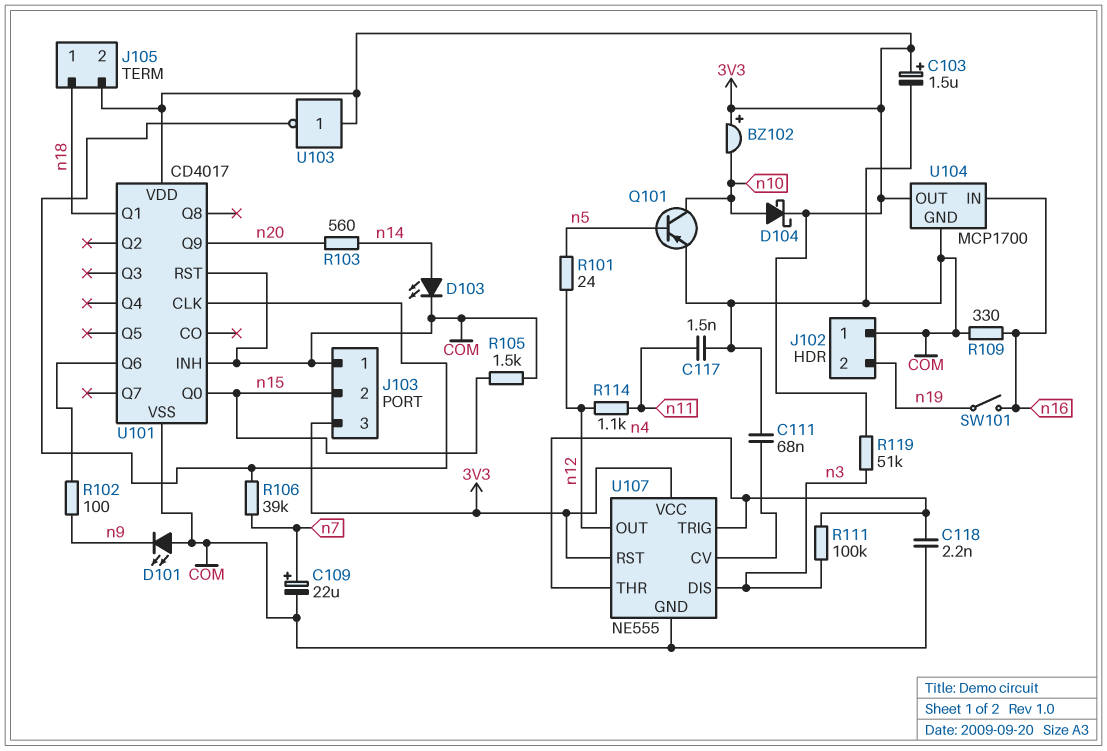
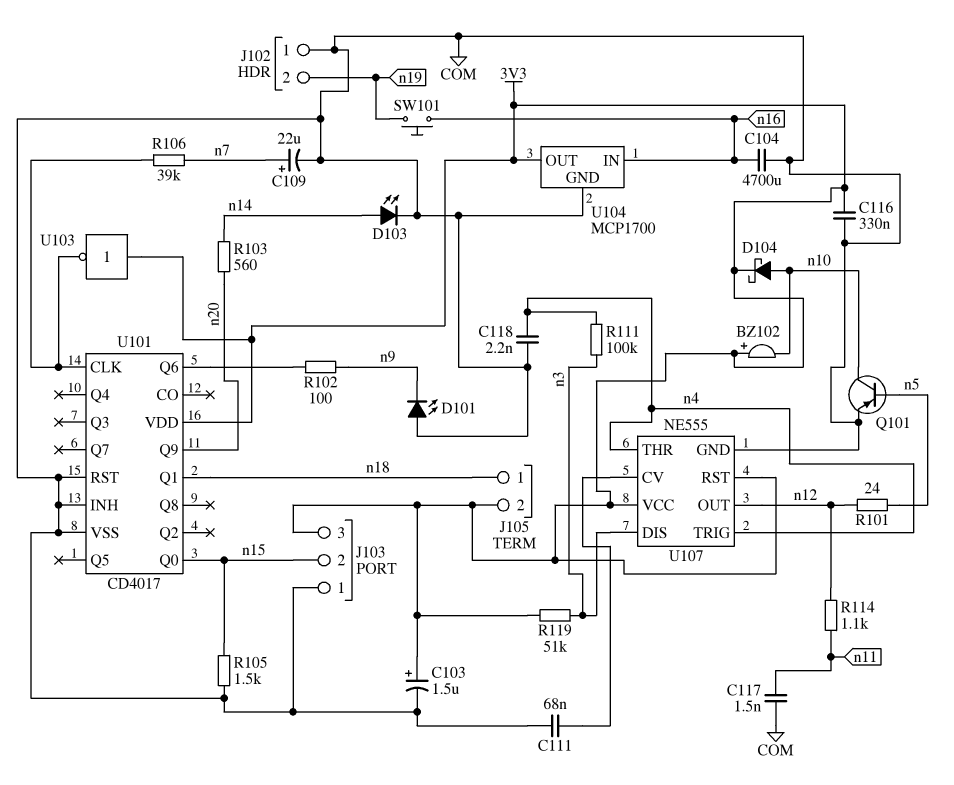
C104: none -> 4700uF (COM, n16)
C116: none -> 330nF (3V3, COM)
R109: 330 (COM, n16) -> none
SW101: switch (n16, n19) -> button (n16, n19)

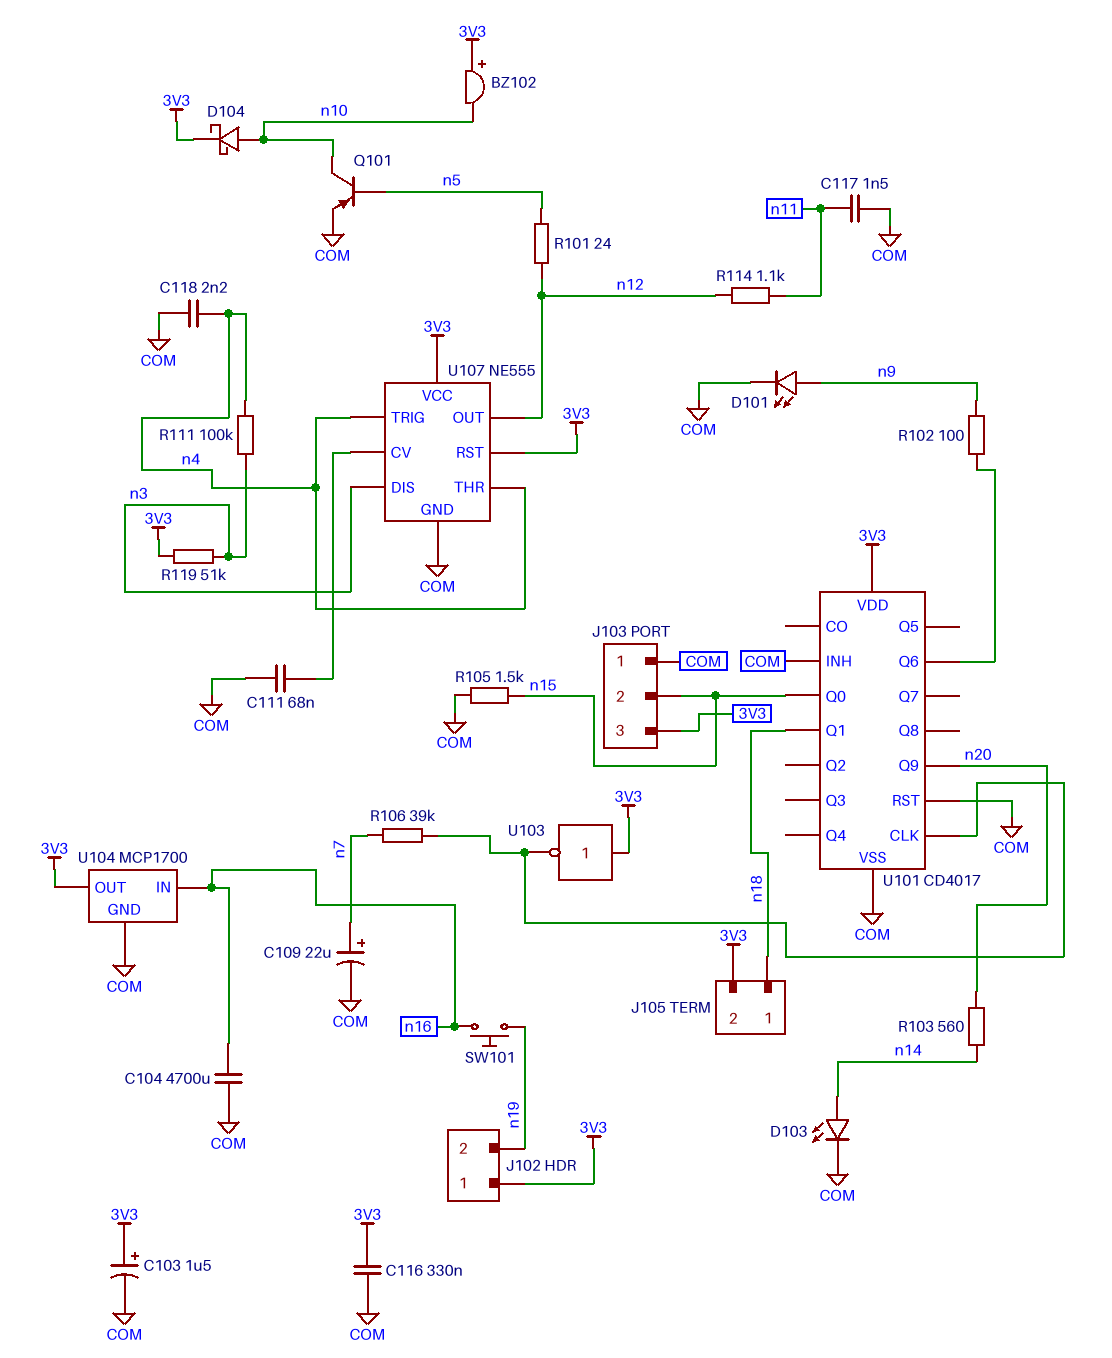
D101: LED (A COM, K n9) -> LED (A n9, K COM)
J102 pin 1: COM -> 3V3

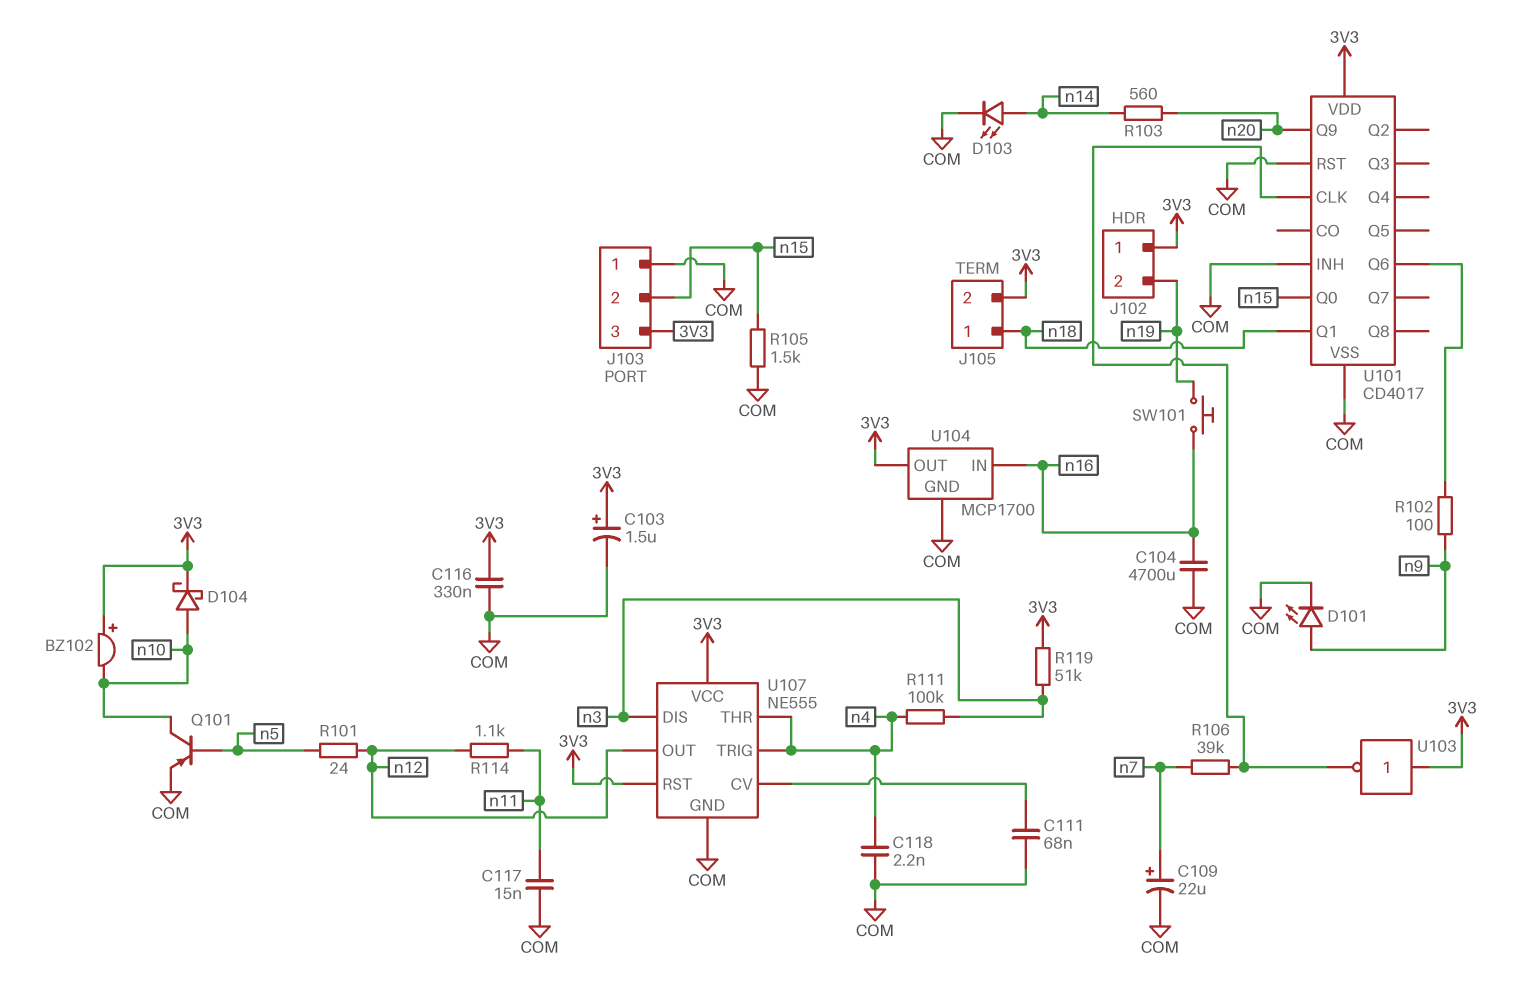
C117: 1.5nF (COM, n11) -> 15nF (COM, n11)

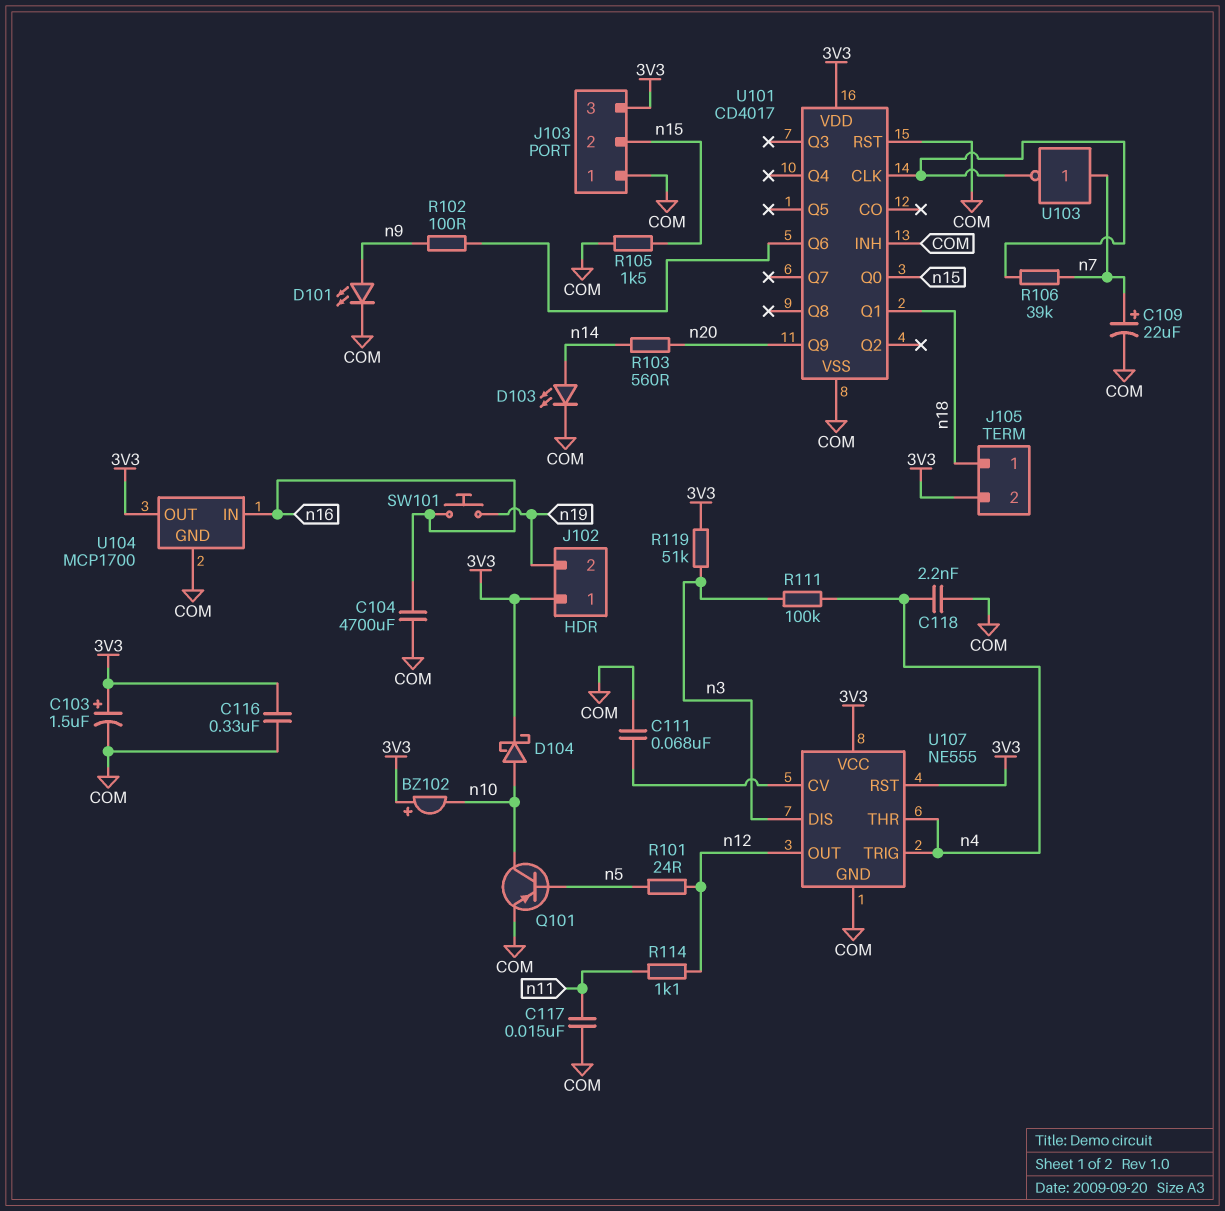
U103: NOT (in 3V3, out U101/CLK) -> NOT (in n7, out U101/CLK)

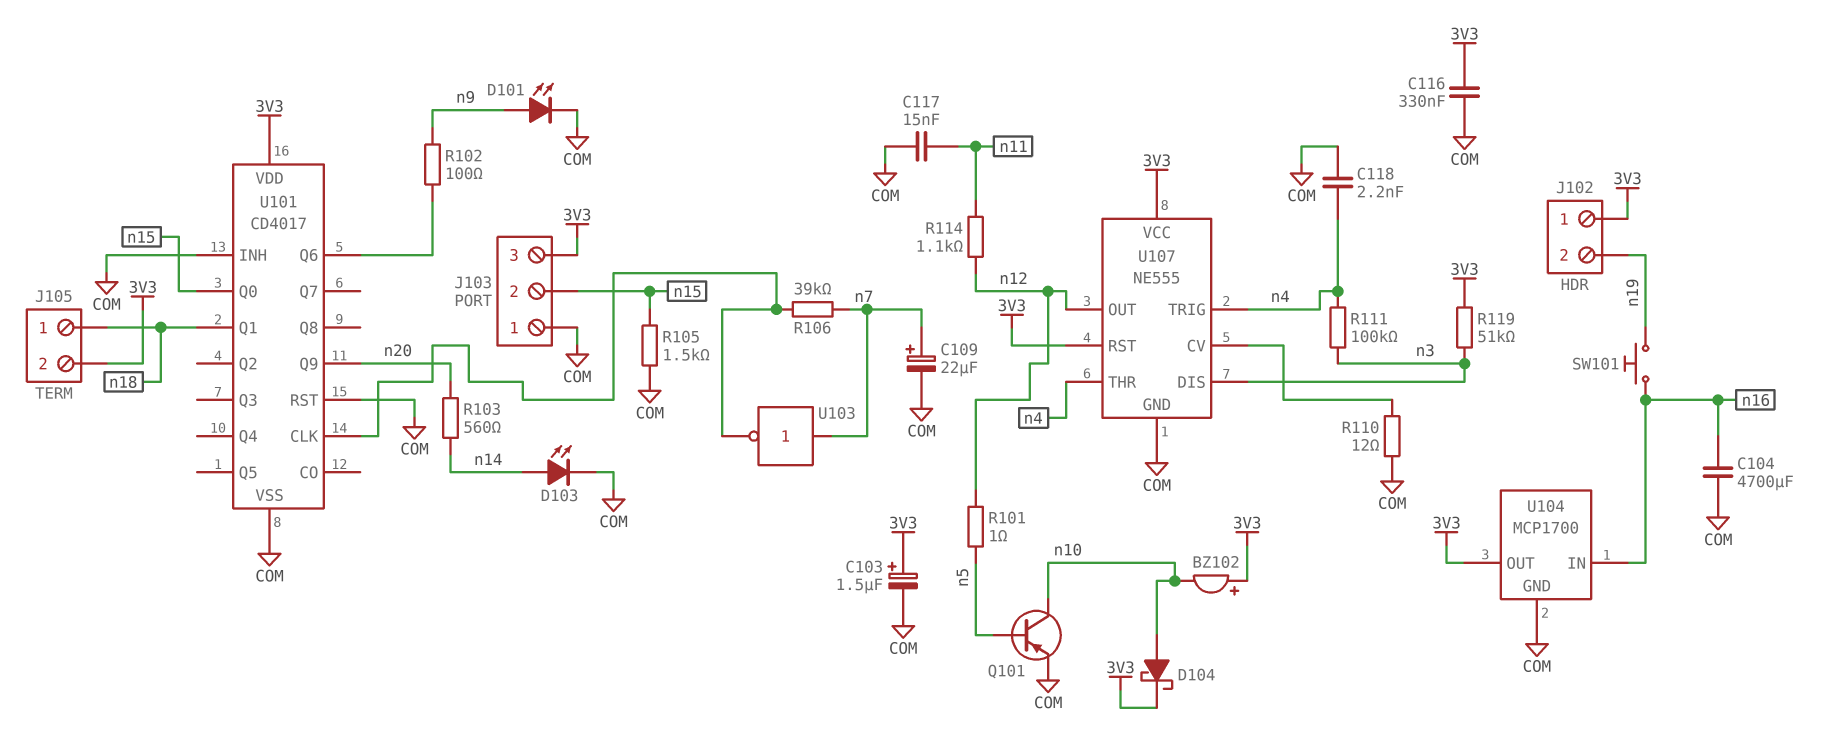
C111: 68nF (COM, U107/CV) -> none
R101: 24 (n5, n12) -> 1 (n5, n12)
R110: none -> 12 (COM, U107/CV)

